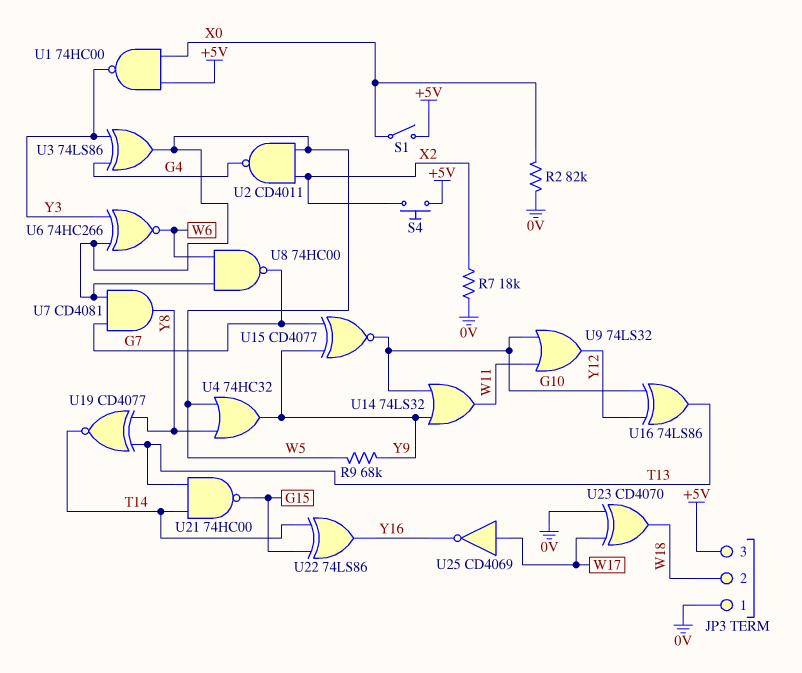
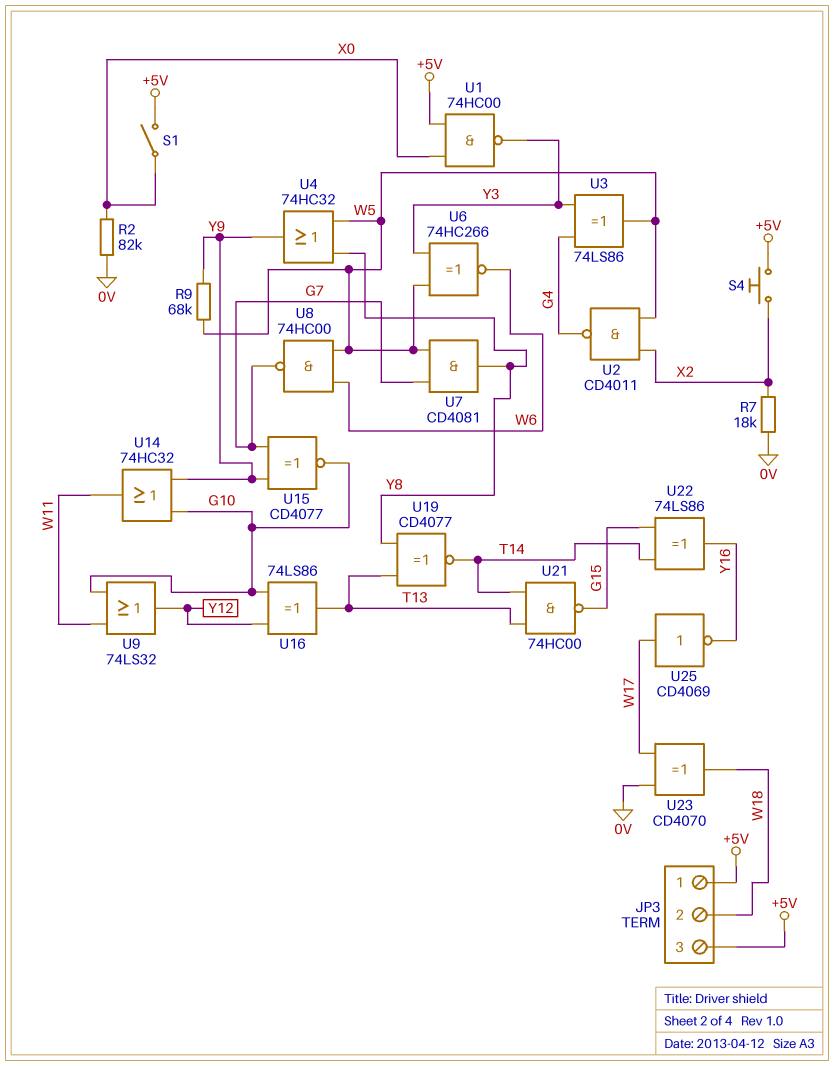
JP3 pin 1: 0V -> +5V
U14: OR 74LS32 (in G10, in Y9, out W11) -> OR 74HC32 (in G10, in Y9, out W11)

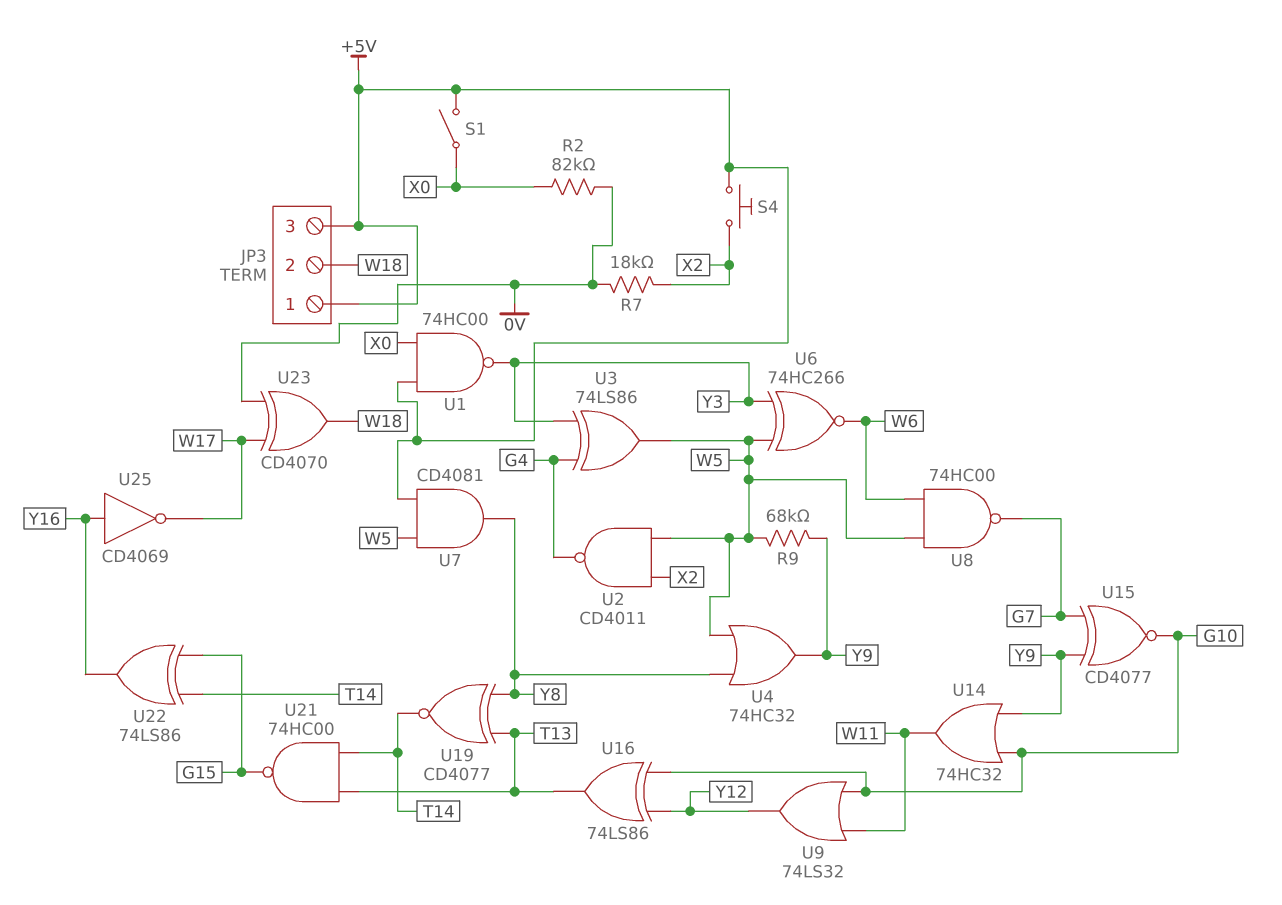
U7: AND CD4081 (in G7, in W5, out Y8) -> AND CD4081 (in +5V, in W5, out Y8)
U25: NOT CD4069 (in W17, out Y16) -> NOT CD4069 (in Y16, out W17)

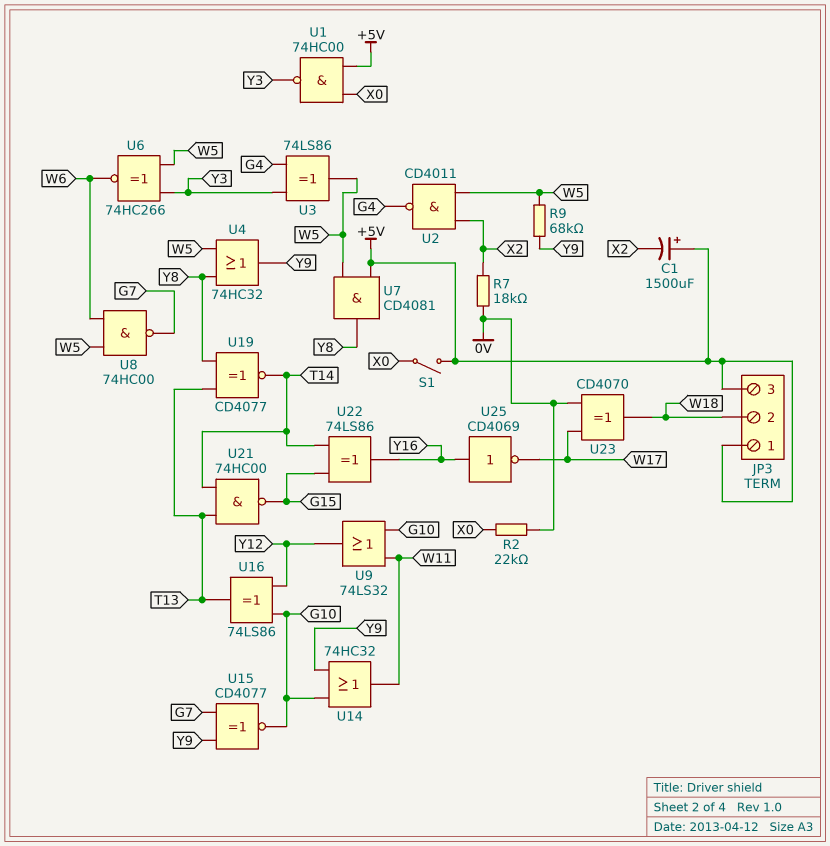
C1: none -> 1500uF (plus +5V, minus X2)
R2: 82k (0V, X0) -> 22k (0V, X0)
S4: button (+5V, X2) -> none

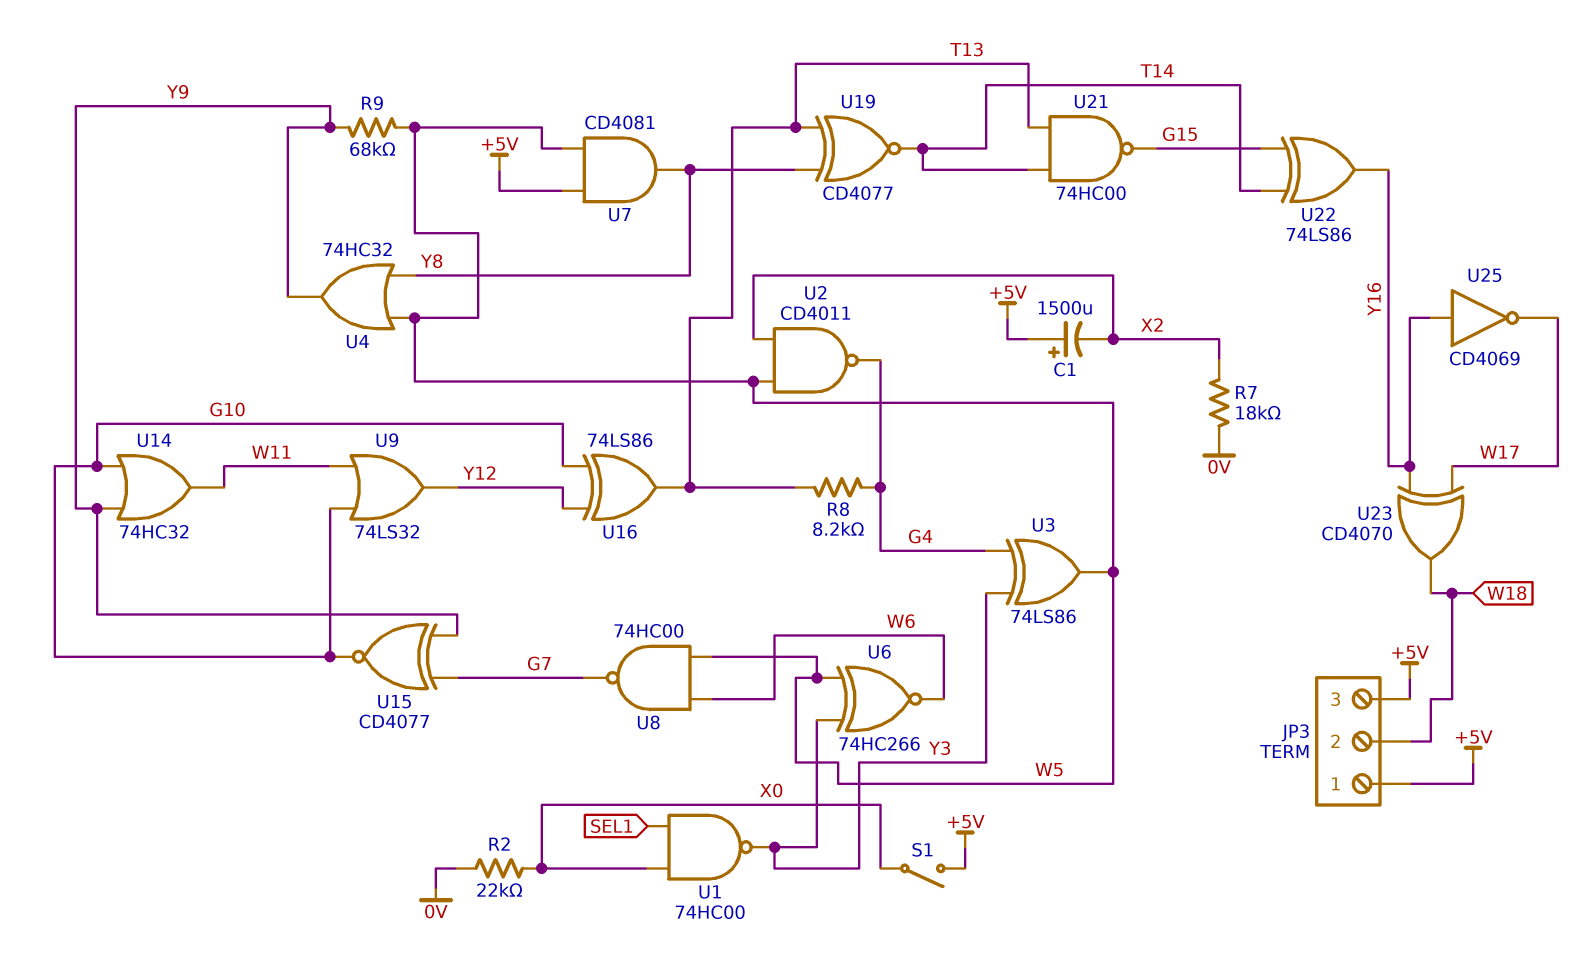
R8: none -> 8.2k (G4, T13)
U1: NAND 74HC00 (in +5V, in X0, out Y3) -> NAND 74HC00 (in SEL1, in X0, out Y3)
U23: XOR CD4070 (in 0V, in W17, out W18) -> XOR CD4070 (in W17, in Y16, out W18)

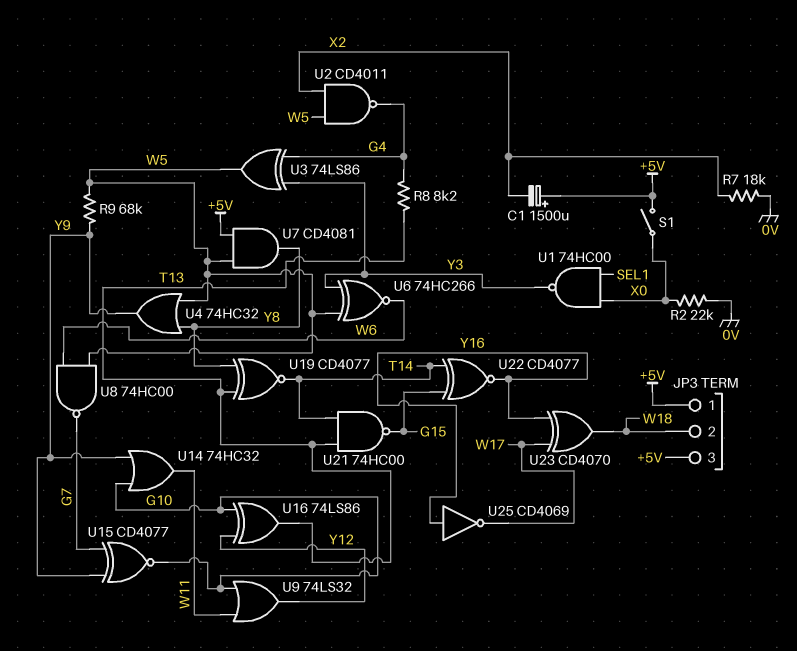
U22: XOR 74LS86 (in G15, in T14, out Y16) -> XNOR CD4077 (in G15, in T14, out Y16)

